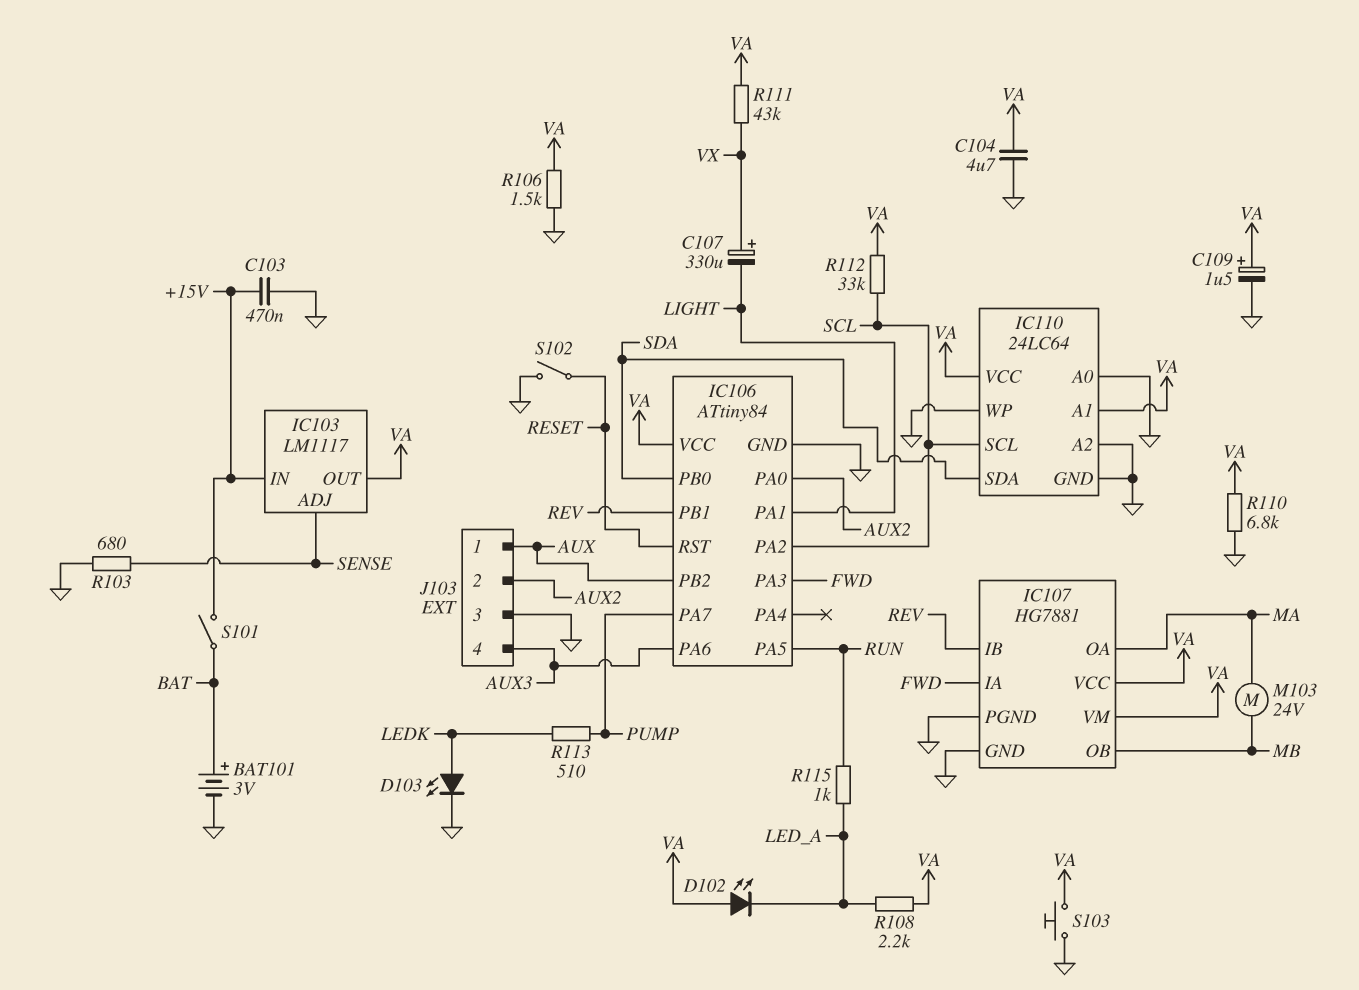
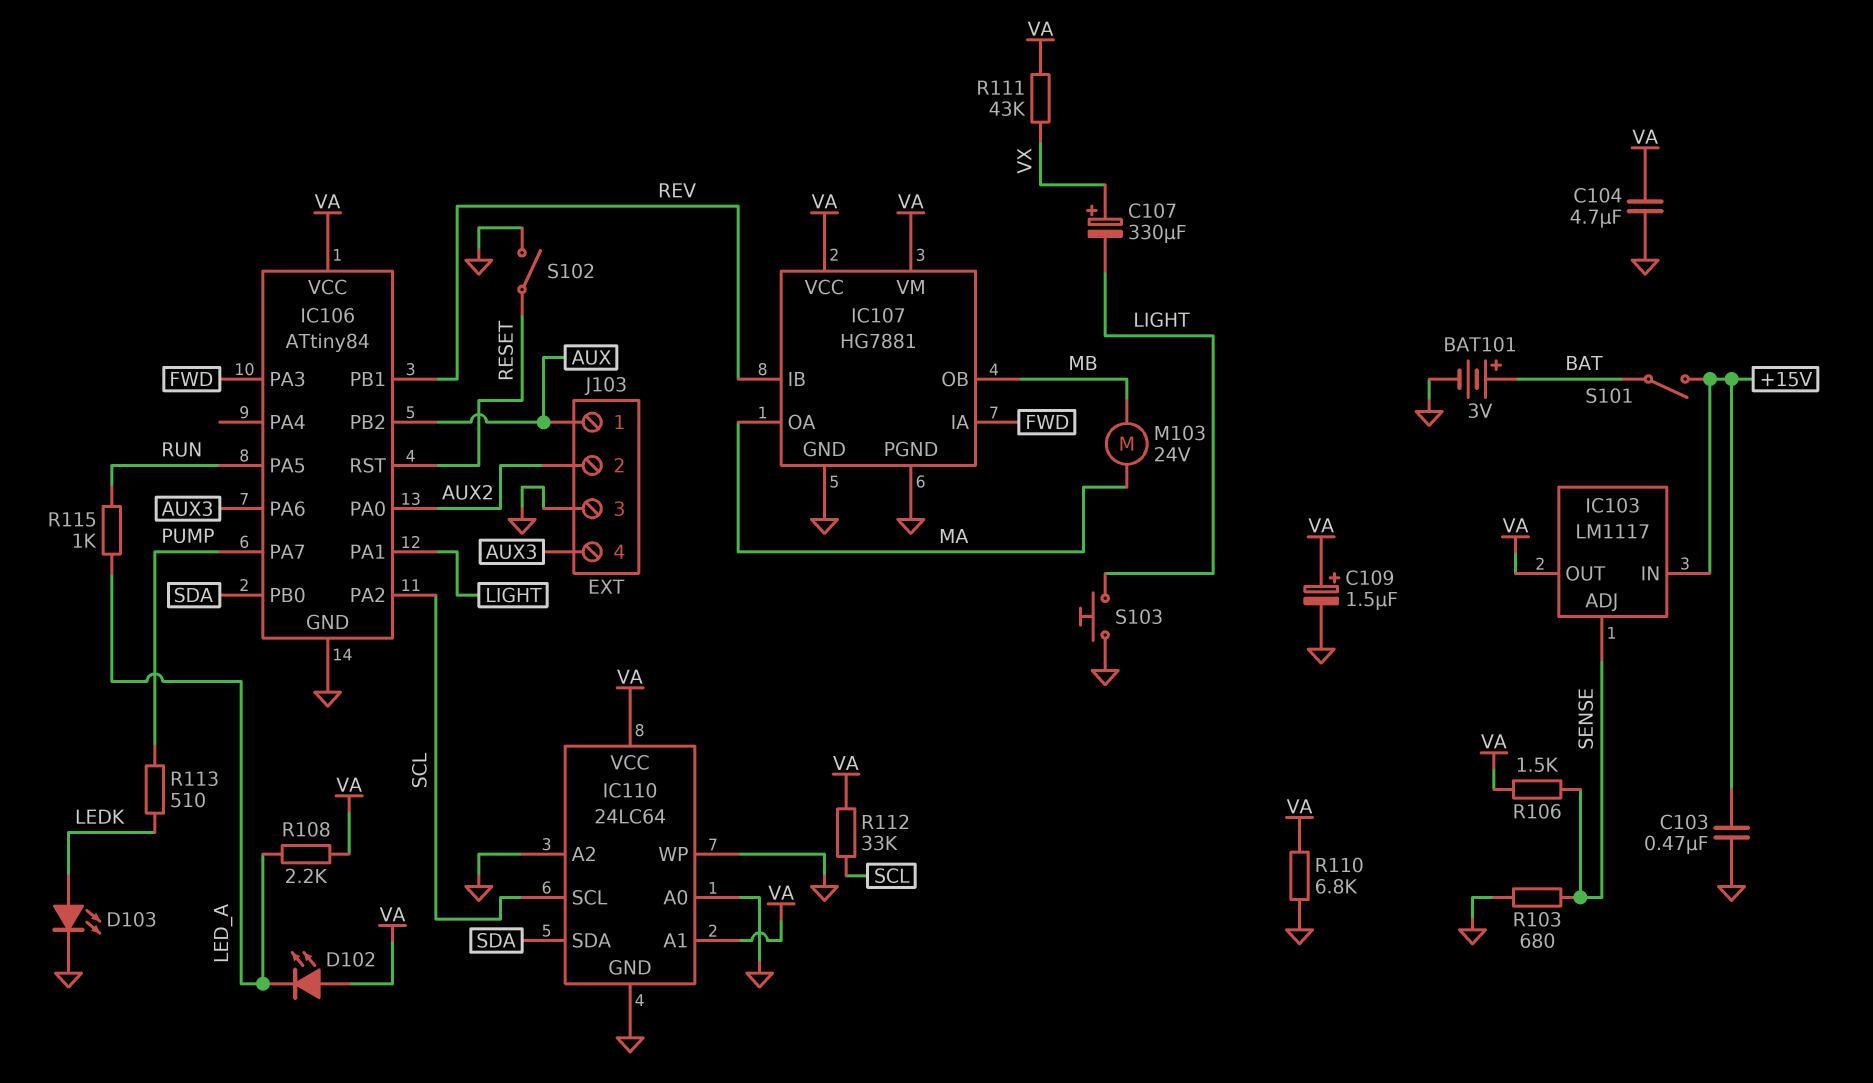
R106: 1.5k (GND, VA) -> 1.5k (SENSE, VA)
S103: button (GND, VA) -> button (GND, LIGHT)

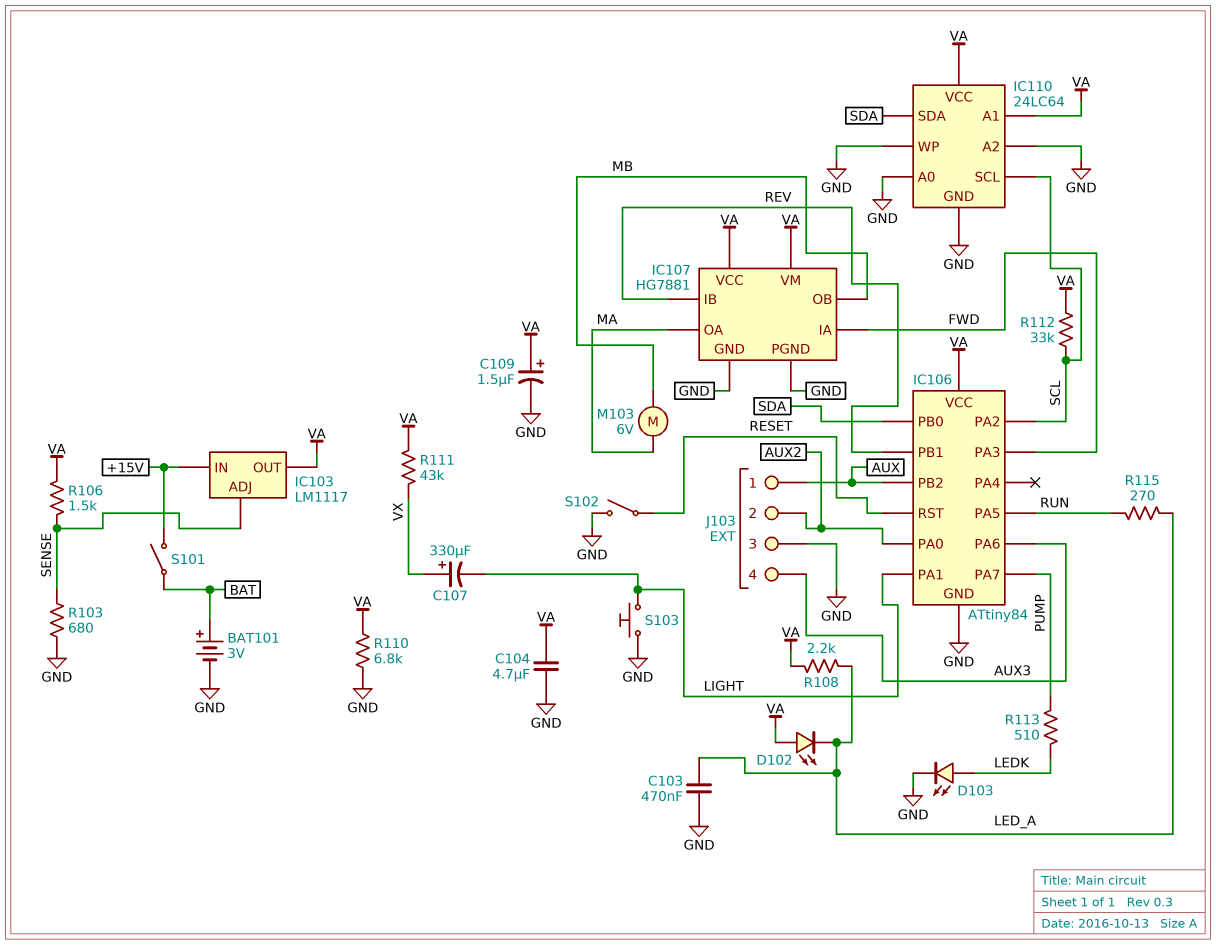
C103: 470nF (+15V, GND) -> 470nF (GND, LED_A)
M103: motor 24V (MA, MB) -> motor 6V (MA, MB)
R115: 1k (LED_A, RUN) -> 270 (LED_A, RUN)

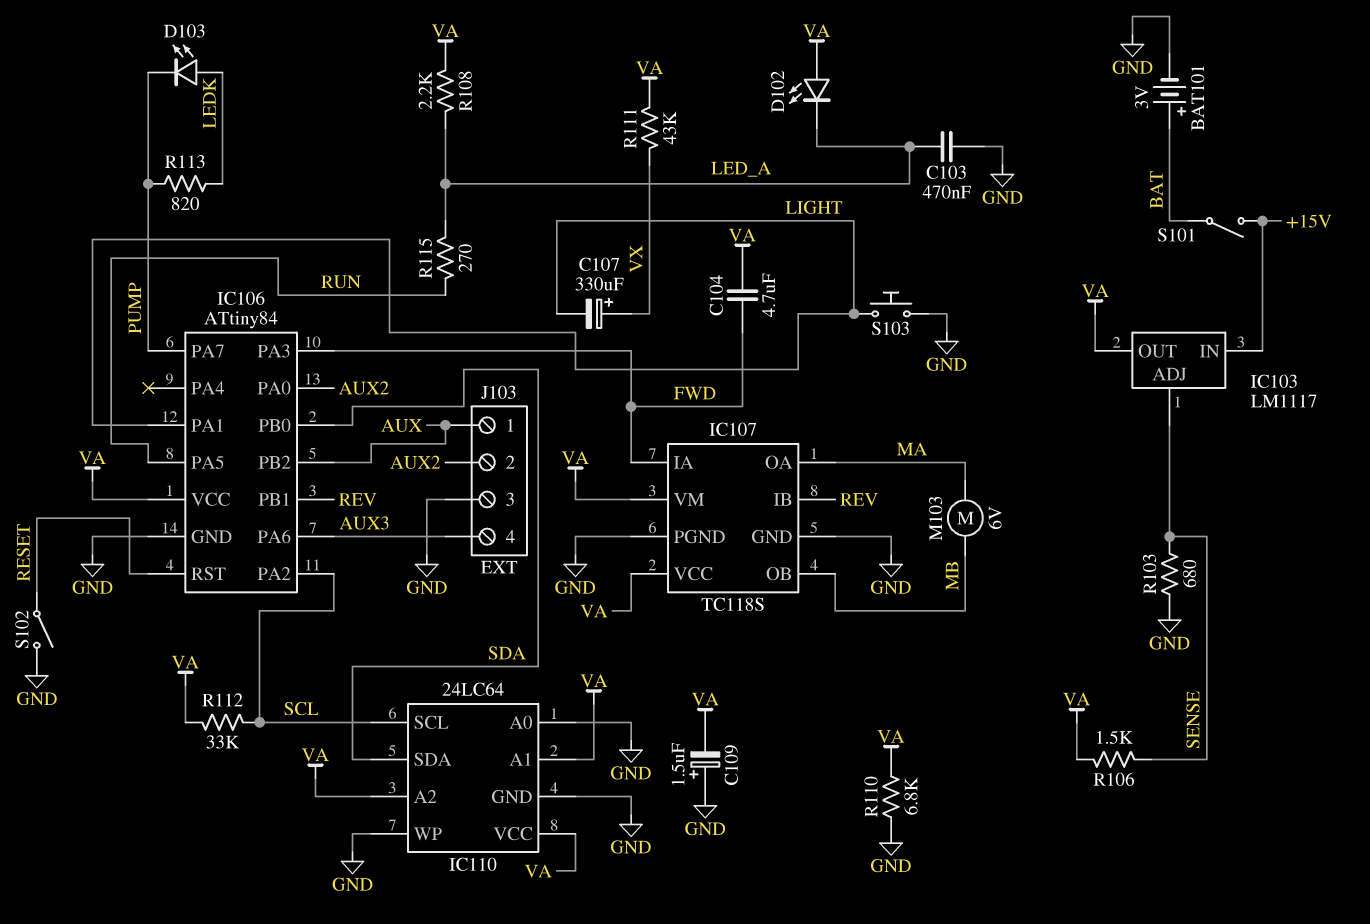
C104: 4.7uF (GND, VA) -> 4.7uF (FWD, VA)
C109: 1.5uF (plus VA, minus GND) -> 1.5uF (plus GND, minus VA)
D103: LED (A LEDK, K GND) -> LED (A LEDK, K PUMP)
IC107: HG7881 -> TC118S
IC110 pin A2: GND -> VA
R113: 510 (LEDK, PUMP) -> 820 (LEDK, PUMP)

